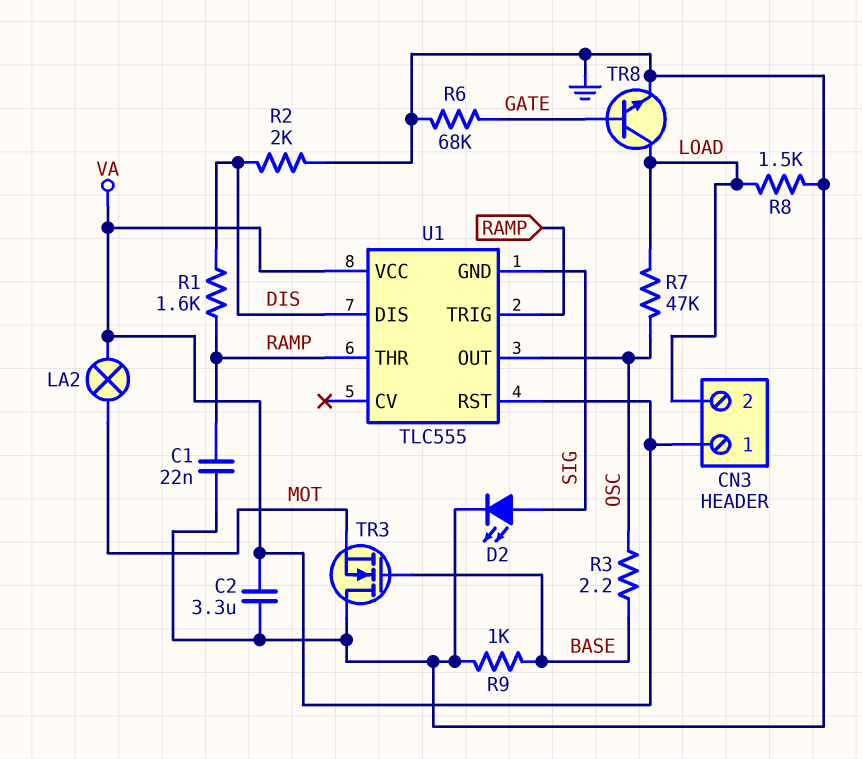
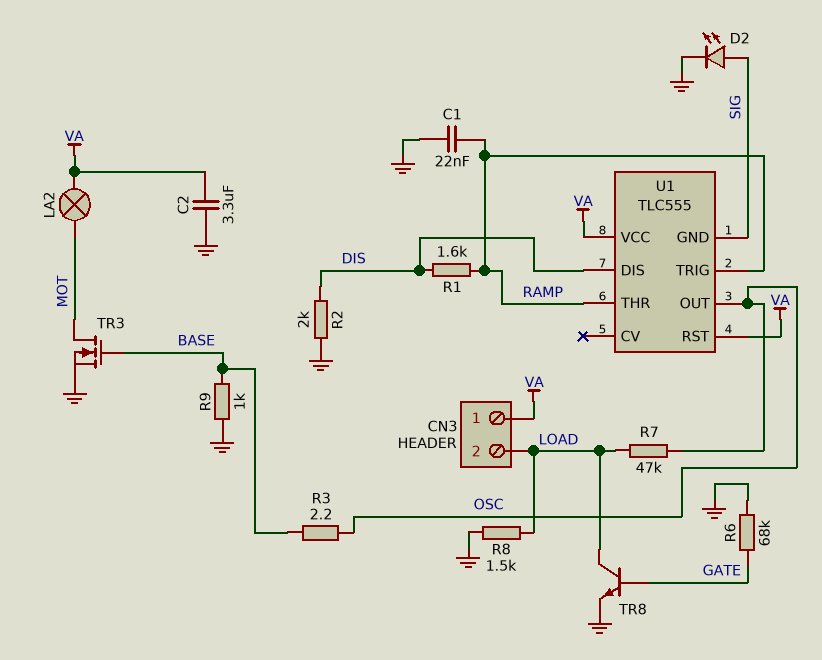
TR3: NMOS (G BASE, D GND, S MOT) -> NMOS (G BASE, D MOT, S GND)

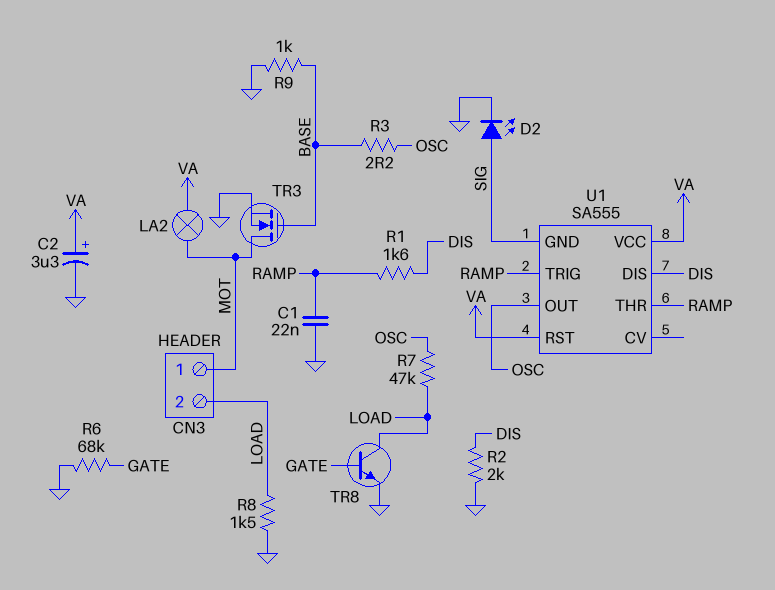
C2: 3.3uF (GND, VA) -> 3.3uF (plus VA, minus GND)
CN3 pin 1: VA -> MOT
U1: TLC555 -> SA555

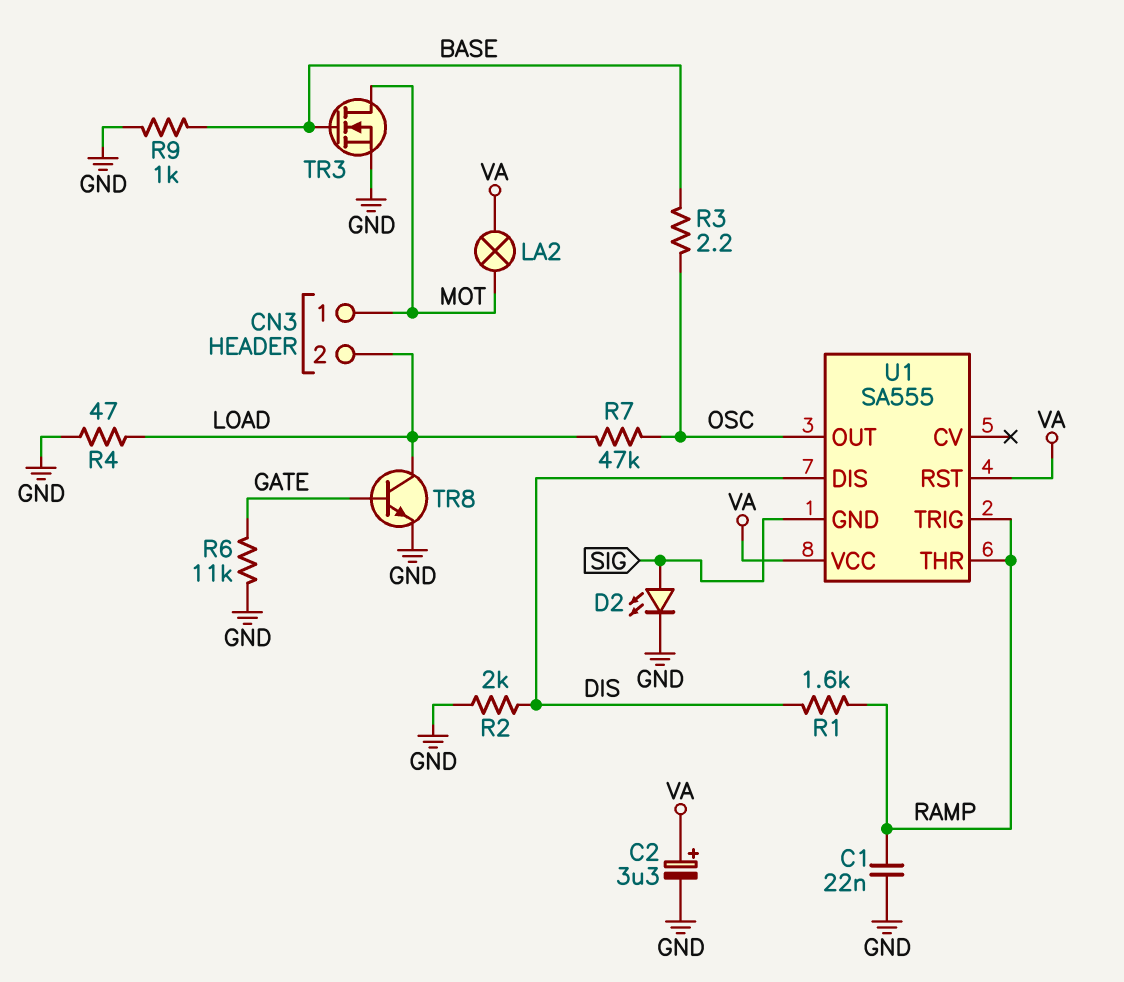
R4: none -> 47 (GND, LOAD)
R6: 68k (GATE, GND) -> 11k (GATE, GND)
R8: 1.5k (GND, LOAD) -> none

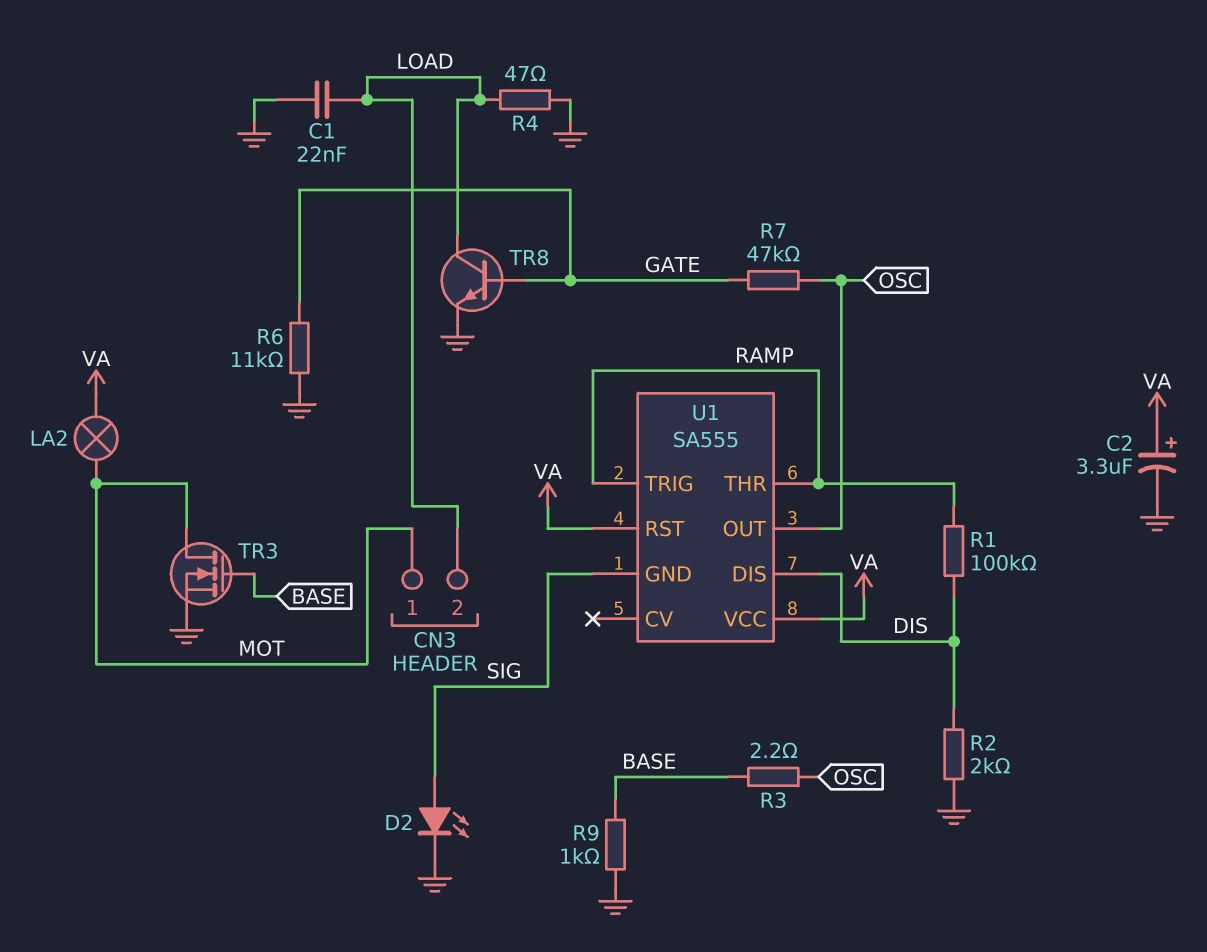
C1: 22nF (GND, RAMP) -> 22nF (GND, LOAD)
R1: 1.6k (DIS, RAMP) -> 100k (DIS, RAMP)
R7: 47k (LOAD, OSC) -> 47k (GATE, OSC)

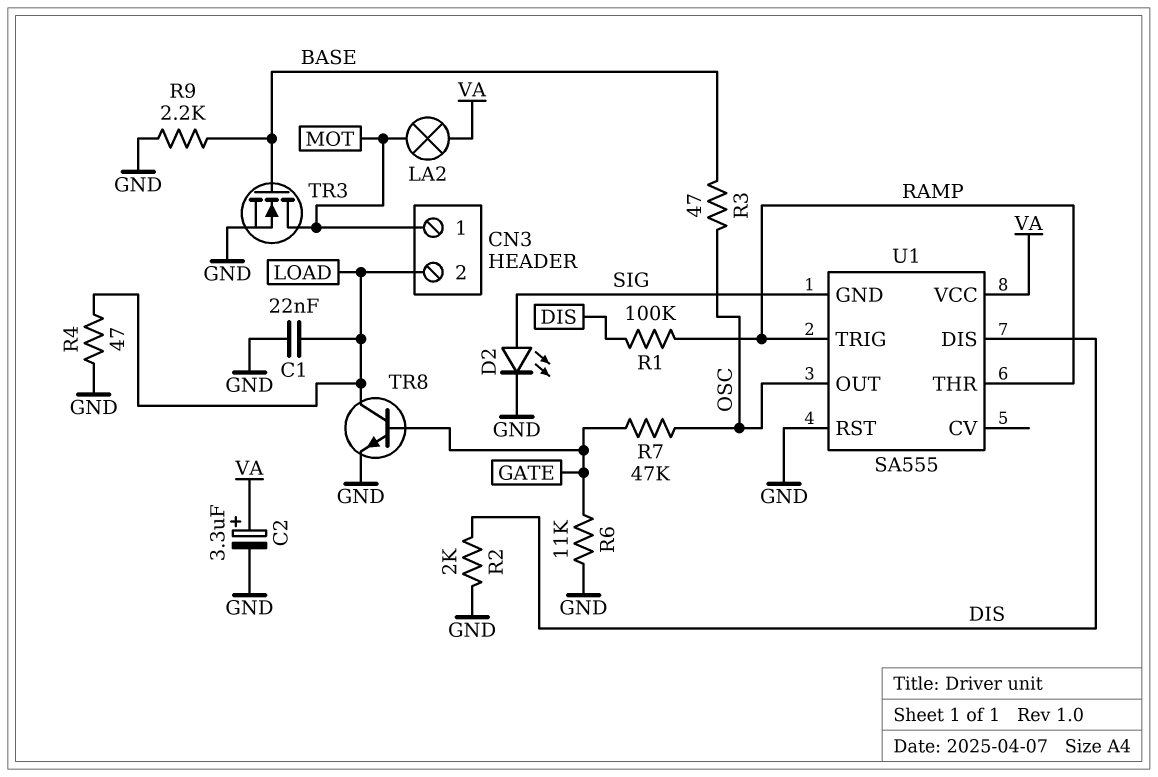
R3: 2.2 (BASE, OSC) -> 47 (BASE, OSC)
R9: 1k (BASE, GND) -> 2.2k (BASE, GND)
U1 pin RST: VA -> GND

